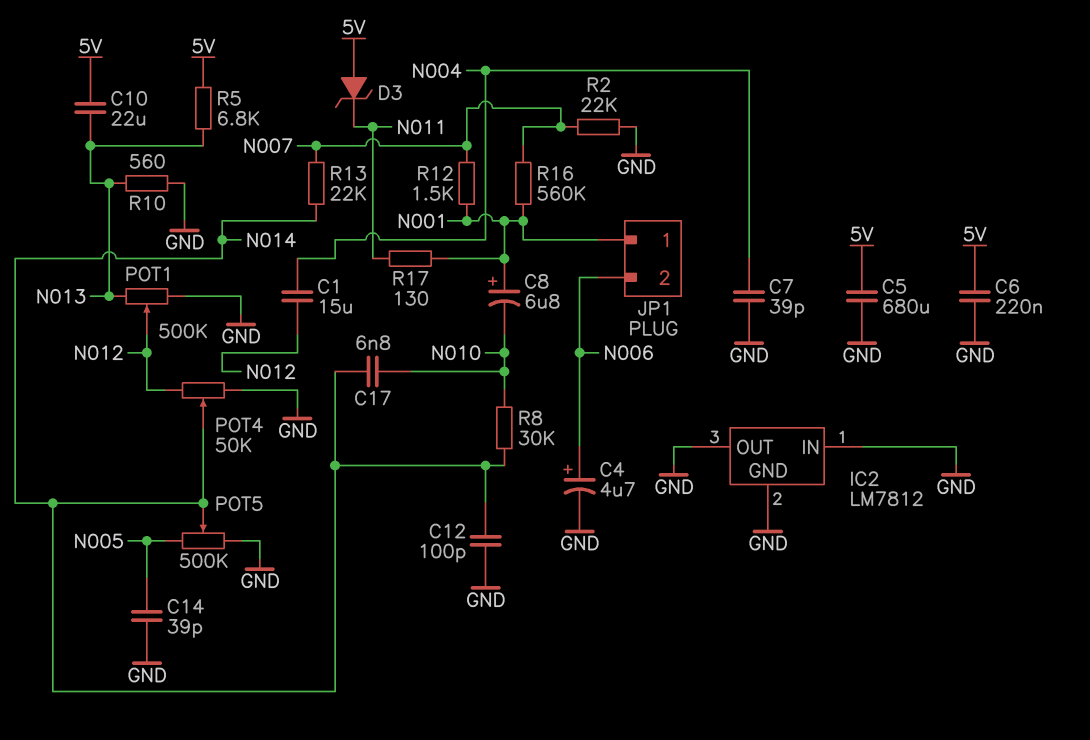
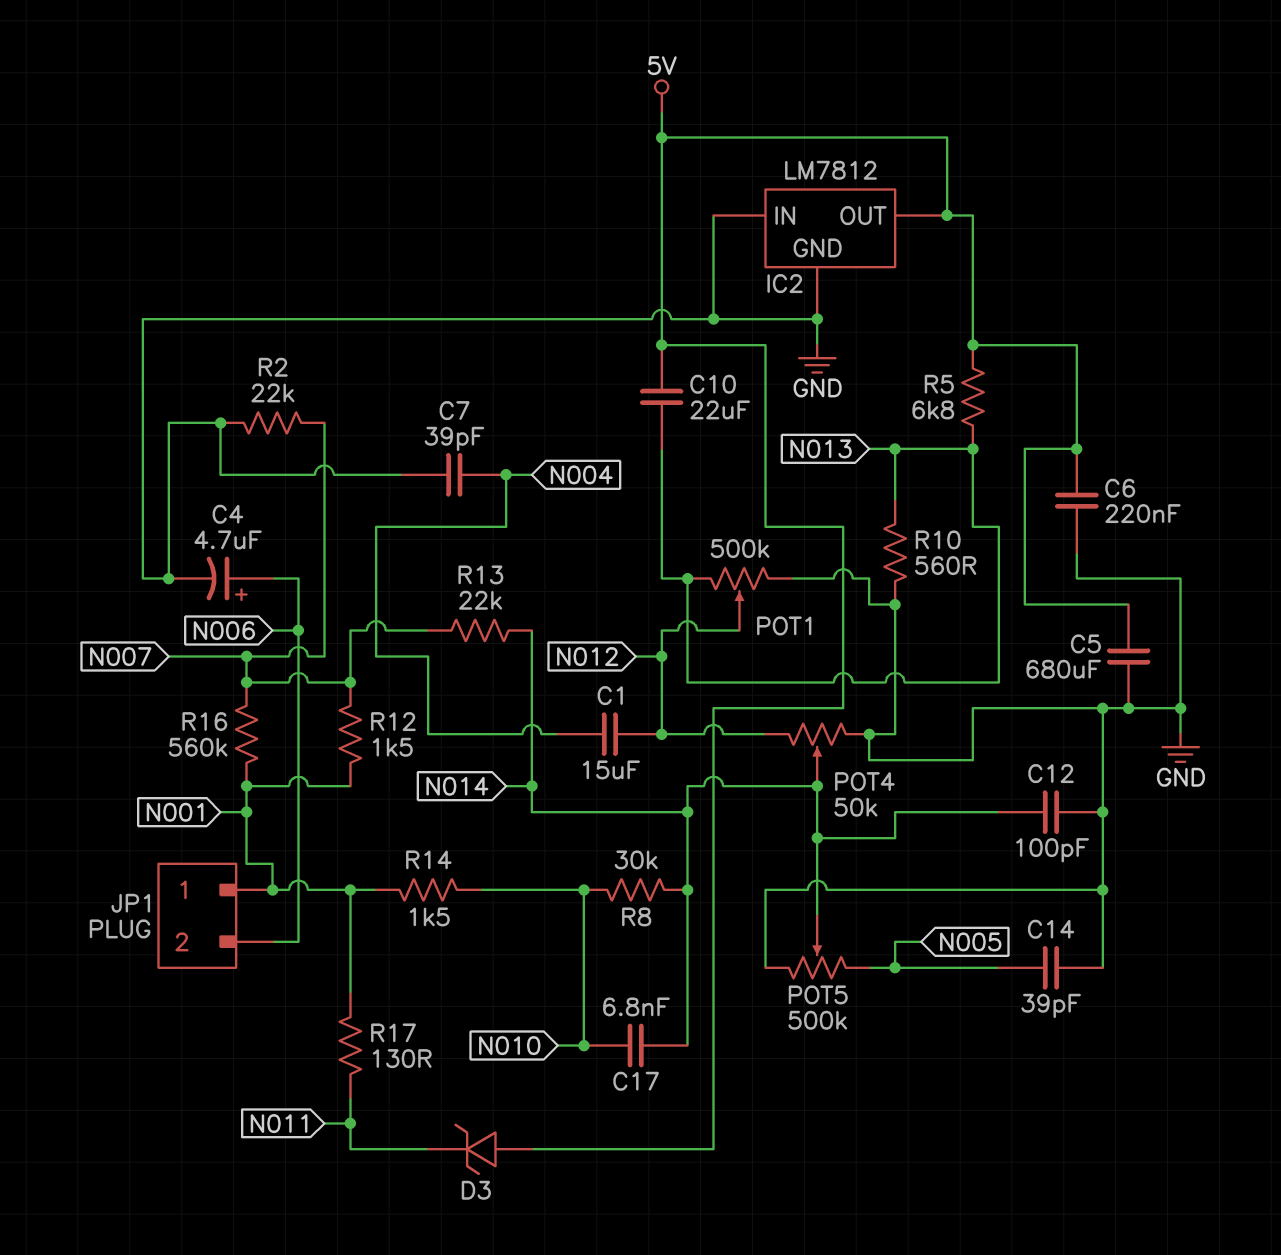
C8: 6.8uF (plus N001, minus N010) -> none
IC2 pin OUT: GND -> 5V
R14: none -> 1.5k (N001, N010)

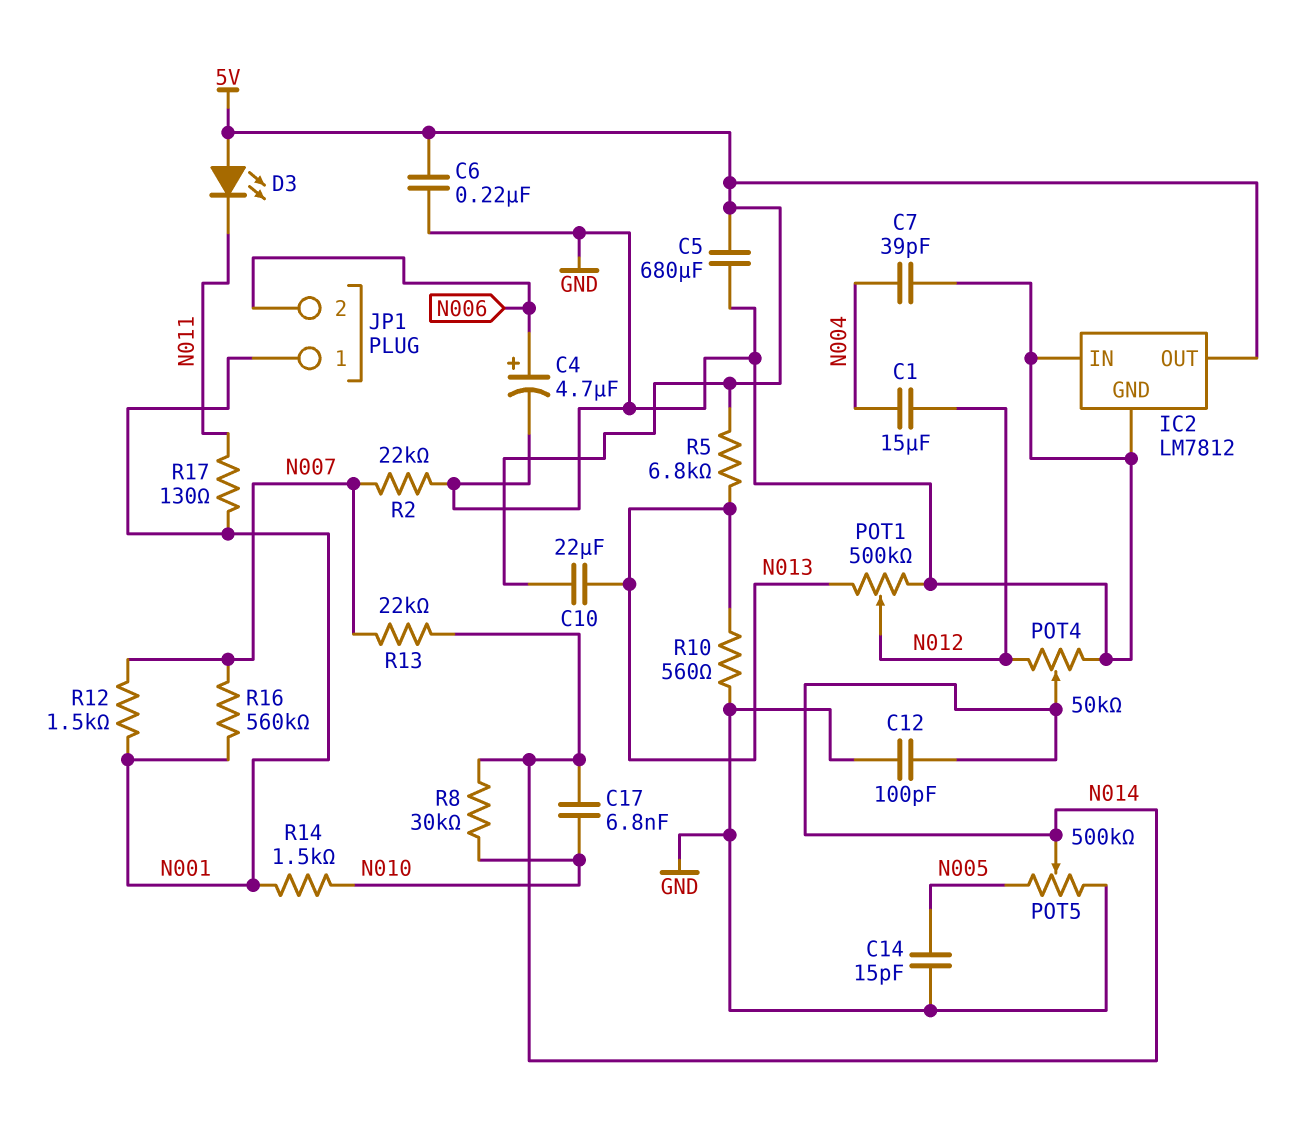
C14: 39pF (GND, N005) -> 15pF (GND, N005)
D3: zener (A 5V, K N011) -> LED (A 5V, K N011)

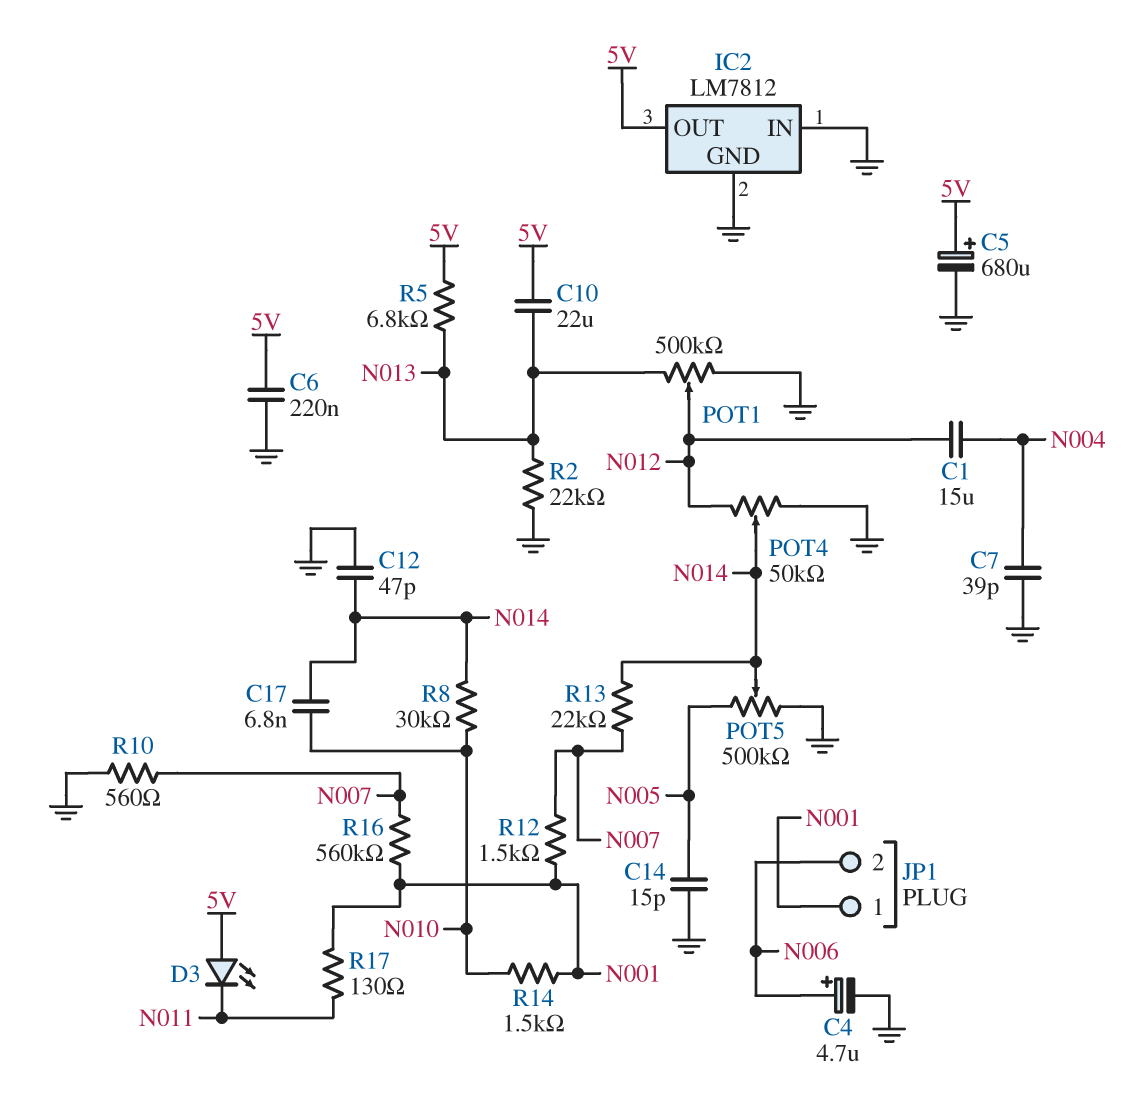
C5: 680uF (5V, GND) -> 680uF (plus 5V, minus GND)
C12: 100pF (GND, N014) -> 47pF (GND, N014)
R2: 22k (GND, N007) -> 22k (GND, N013)
R10: 560 (GND, N013) -> 560 (GND, N007)

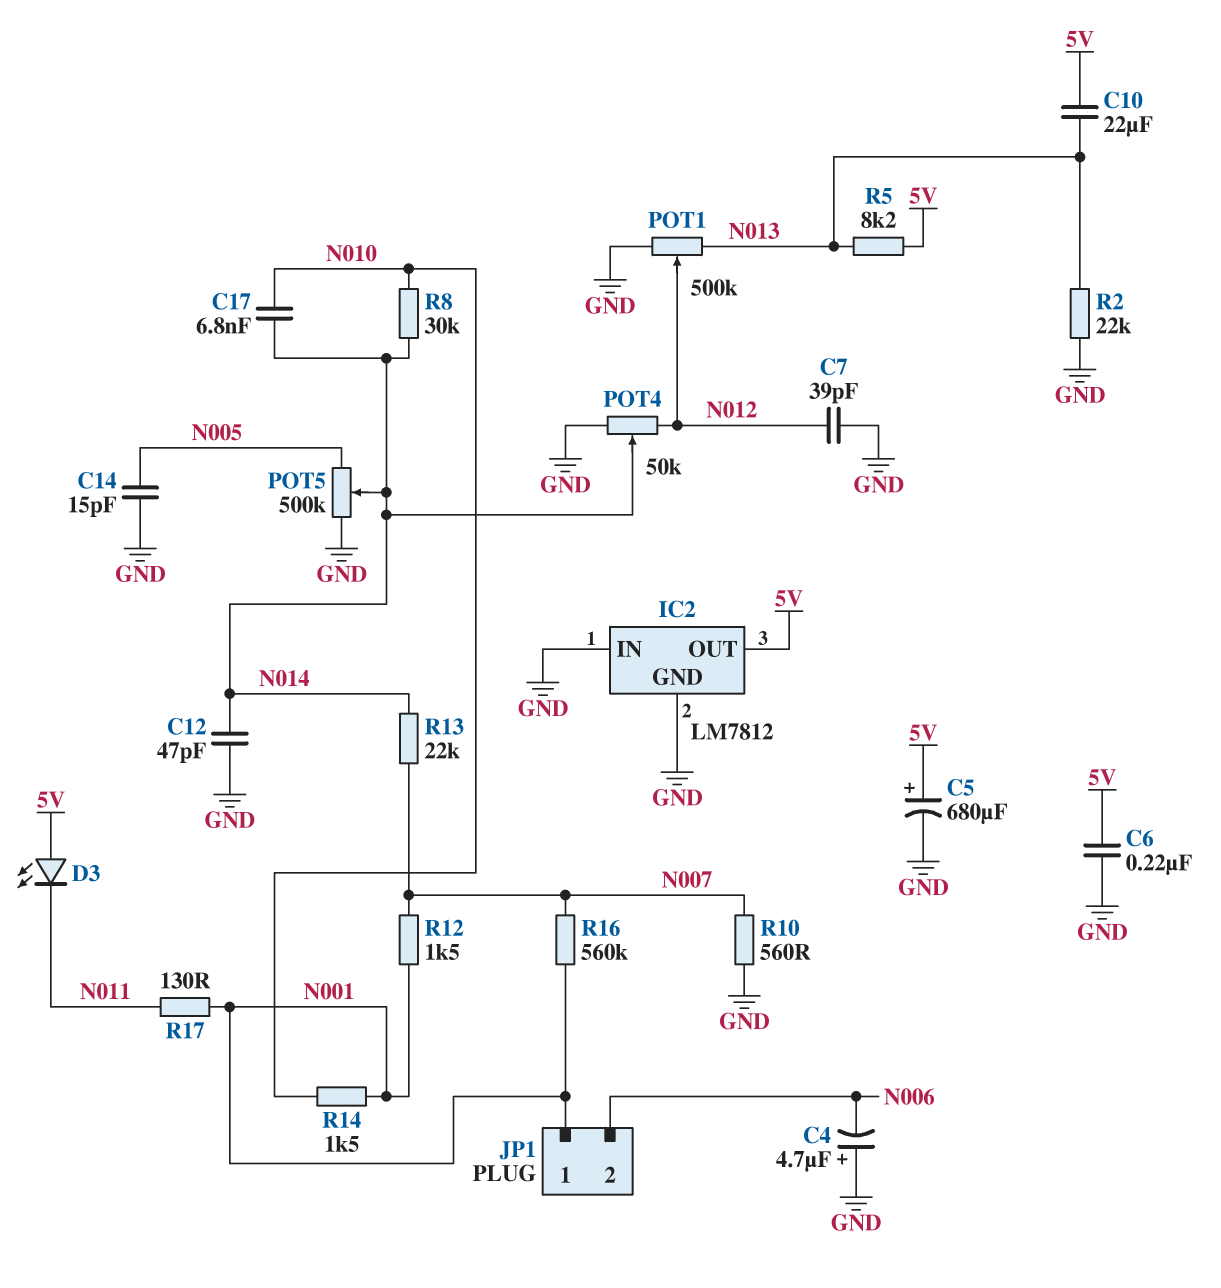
C1: 15uF (N004, N012) -> none
C4: 4.7uF (plus N006, minus GND) -> 4.7uF (plus GND, minus N006)
C7: 39pF (GND, N004) -> 39pF (GND, N012)
R5: 6.8k (5V, N013) -> 8.2k (5V, N013)

